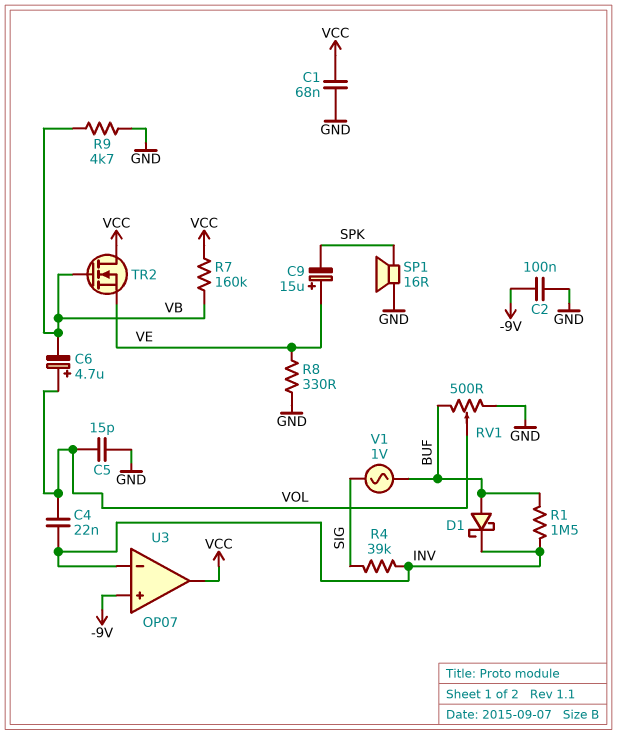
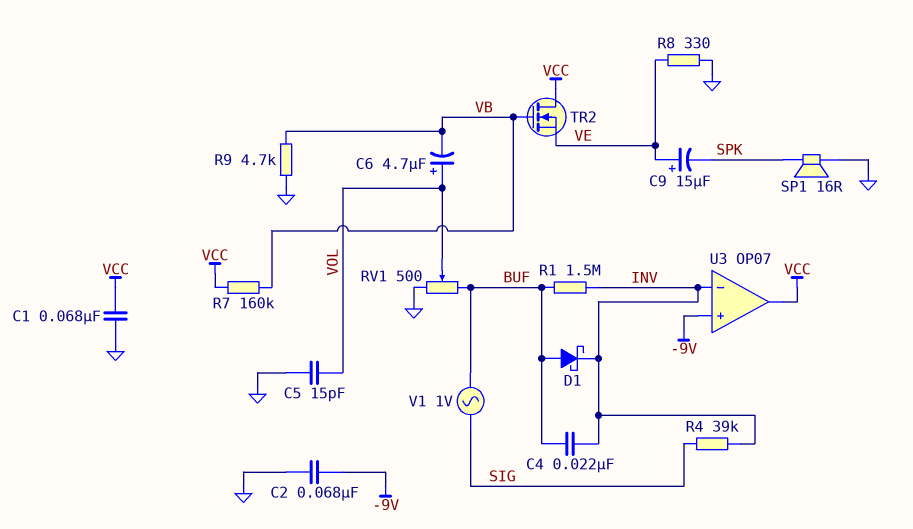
C2: 100nF (-9V, GND) -> 68nF (-9V, GND)
C4: 22nF (INV, VOL) -> 22nF (BUF, INV)

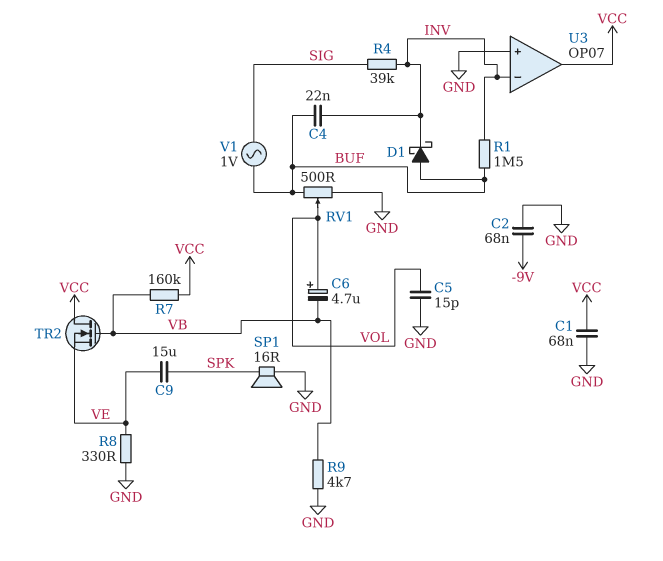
C9: 15uF (plus VE, minus SPK) -> 15uF (SPK, VE)
U3 pin in+: -9V -> GND

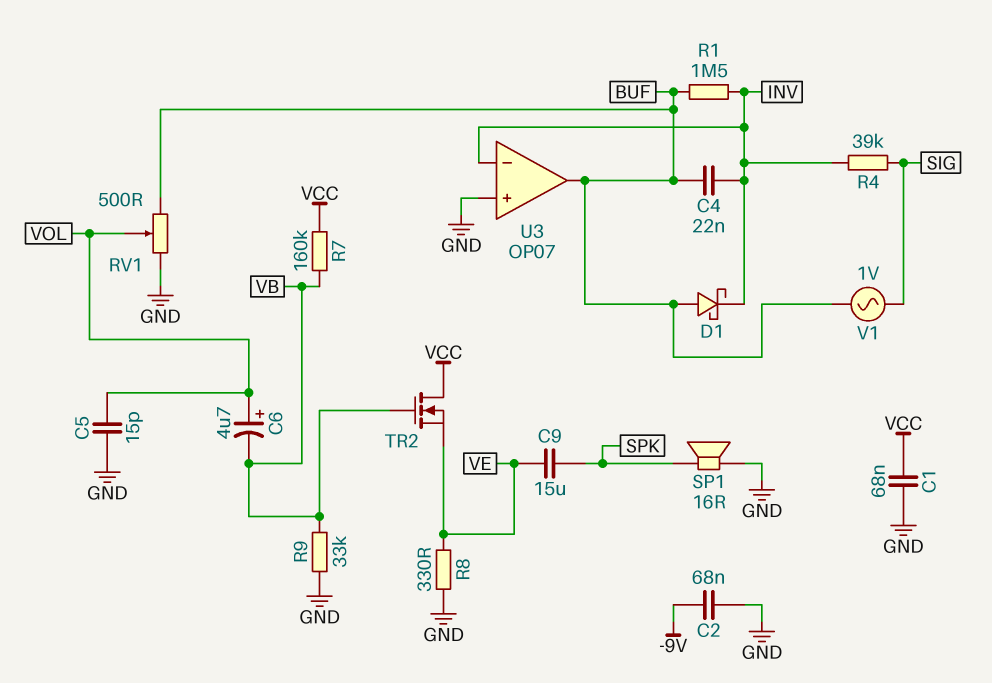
R9: 4.7k (GND, VB) -> 33k (GND, VB)
U3 pin out: VCC -> BUF

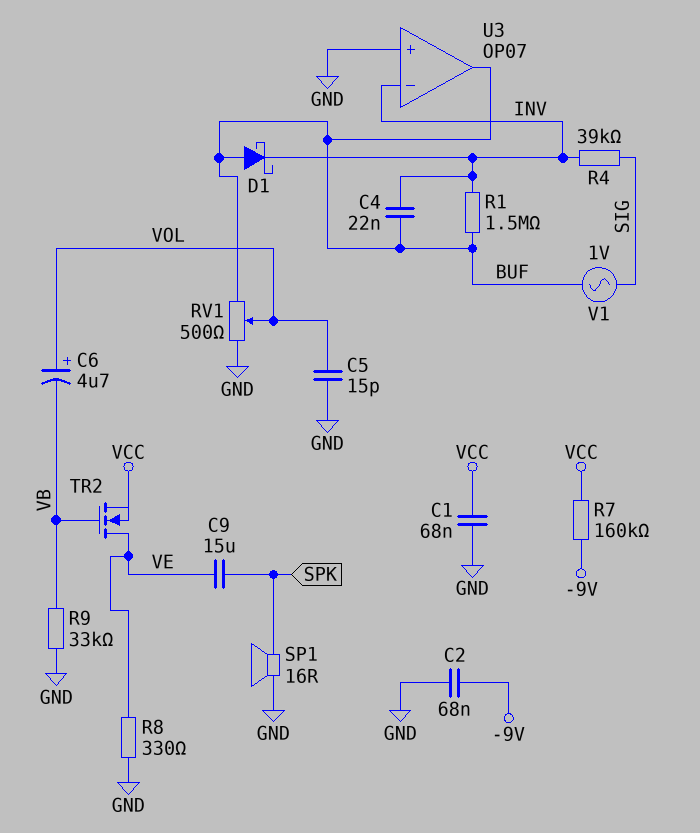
R7: 160k (VB, VCC) -> 160k (-9V, VCC)
TR2: NMOS (G VB, D VCC, S VE) -> NMOS (G VB, D VE, S VCC)

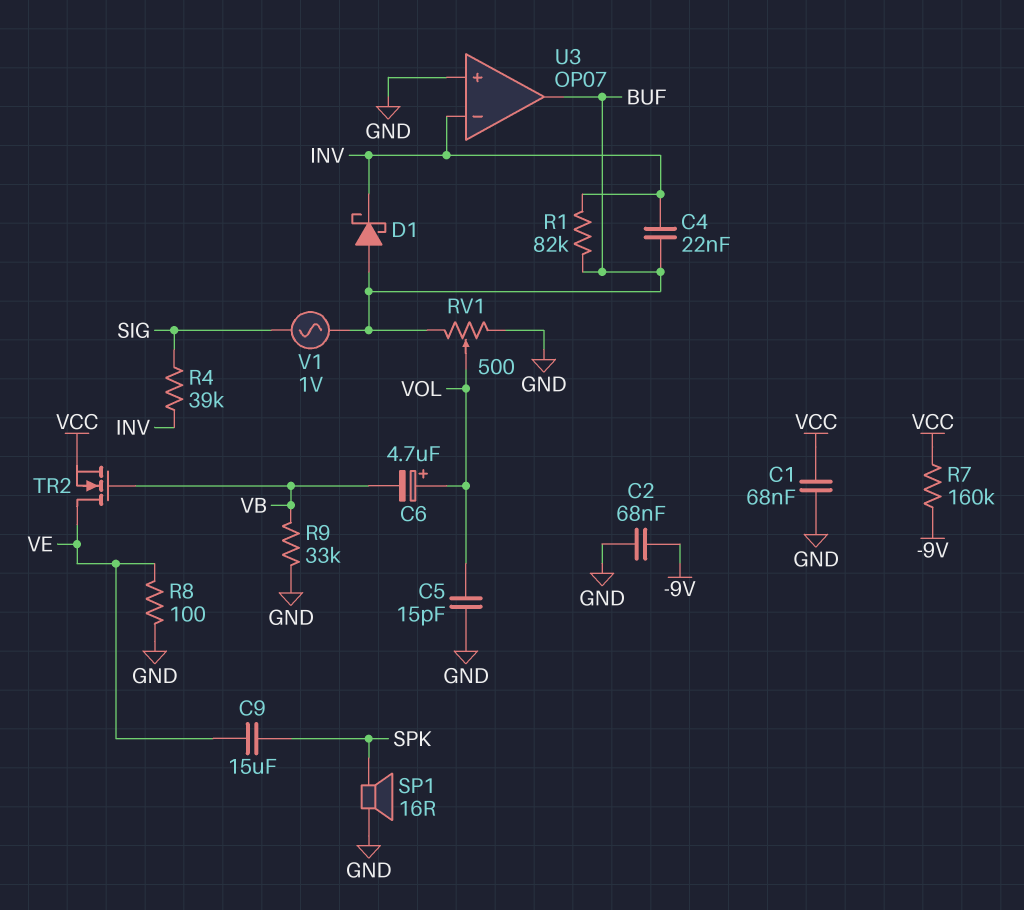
R1: 1.5M (BUF, INV) -> 82k (BUF, INV)
R8: 330 (GND, VE) -> 100 (GND, VE)

